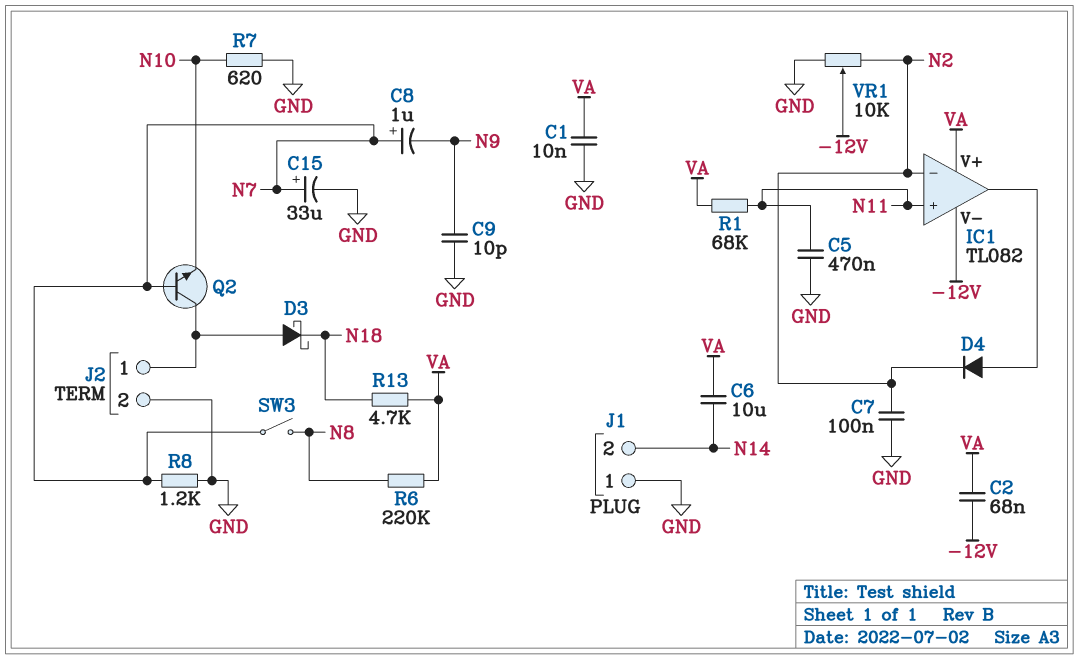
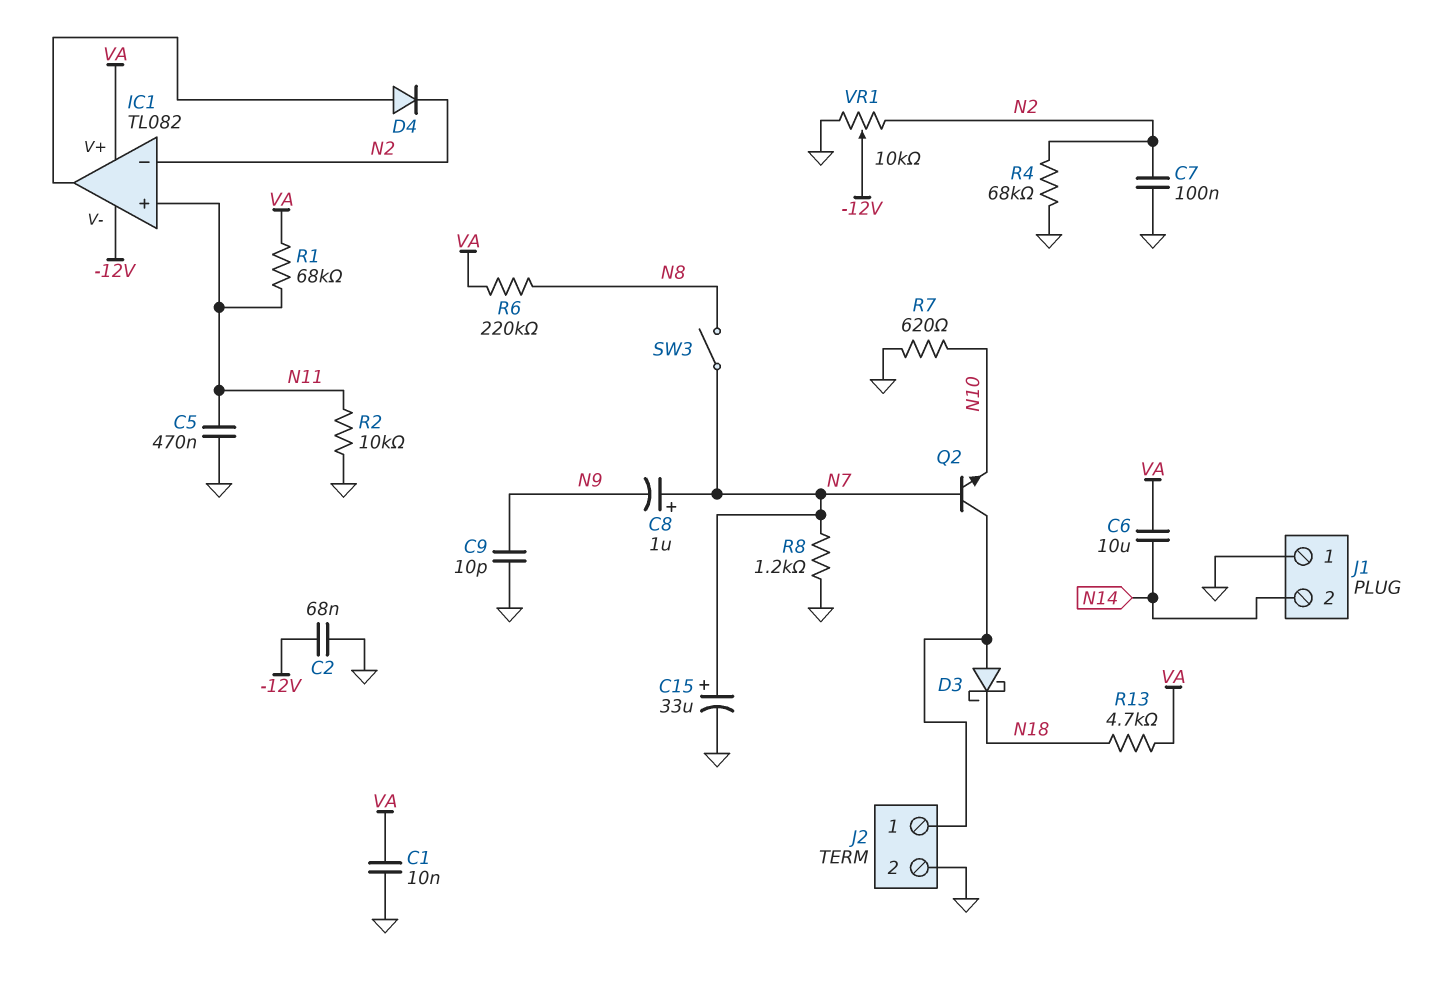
C2: 68nF (-12V, VA) -> 68nF (-12V, GND)
R2: none -> 10k (GND, N11)
R4: none -> 68k (GND, N2)

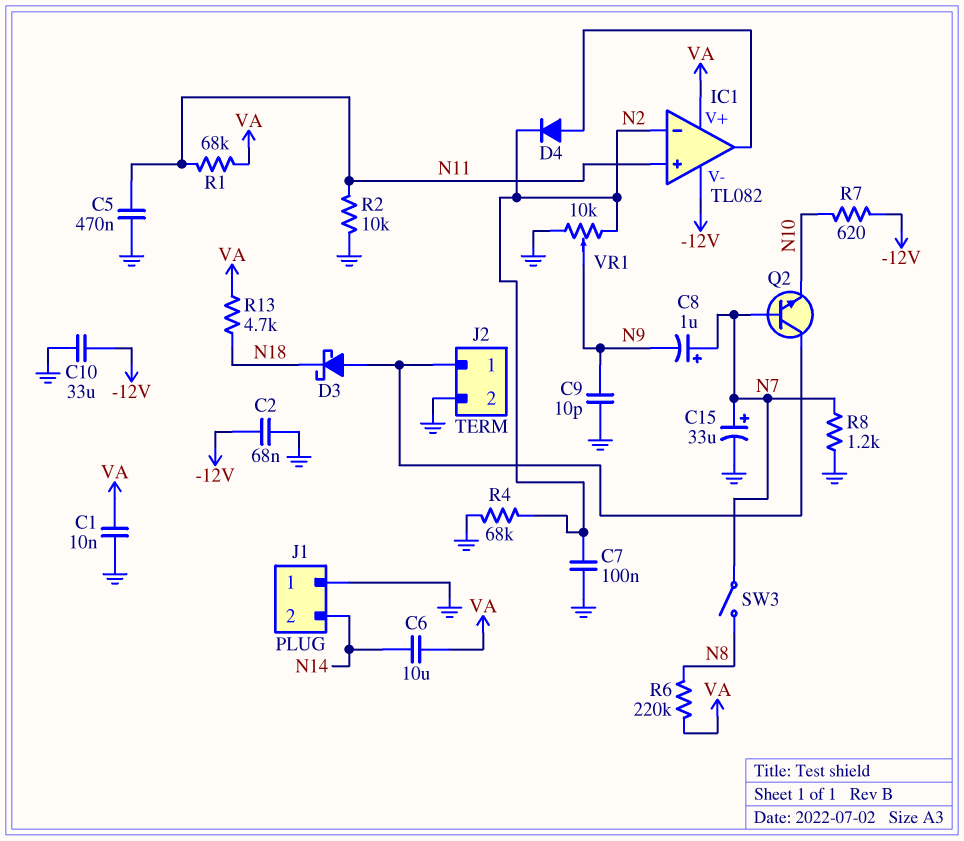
C10: none -> 33uF (-12V, GND)
R7: 620 (GND, N10) -> 620 (-12V, N10)
VR1: 10k (GND, N2, wiper -12V) -> 10k (GND, N2, wiper N9)

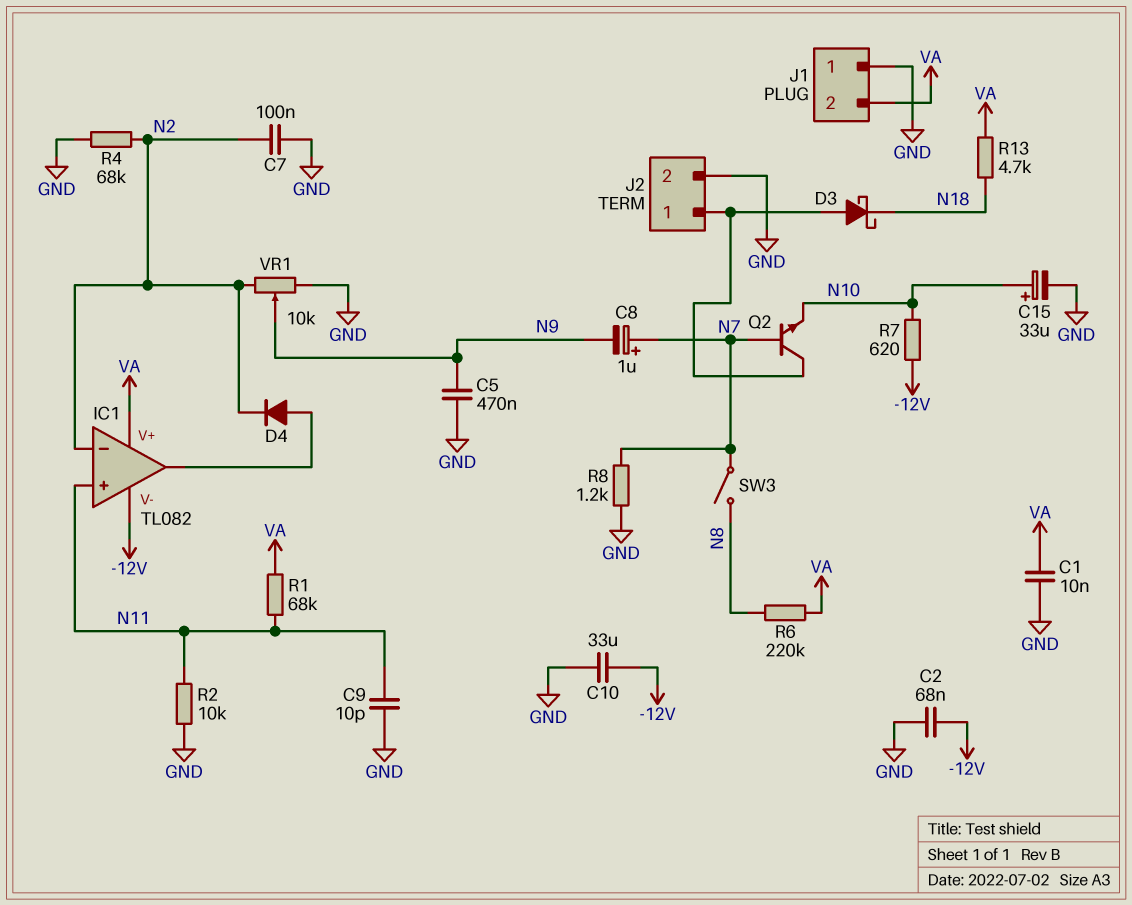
C5: 470nF (GND, N11) -> 470nF (GND, N9)
C6: 10uF (N14, VA) -> none
C9: 10pF (GND, N9) -> 10pF (GND, N11)
C15: 33uF (plus N7, minus GND) -> 33uF (plus N10, minus GND)
J1 pin 2: N14 -> VA

